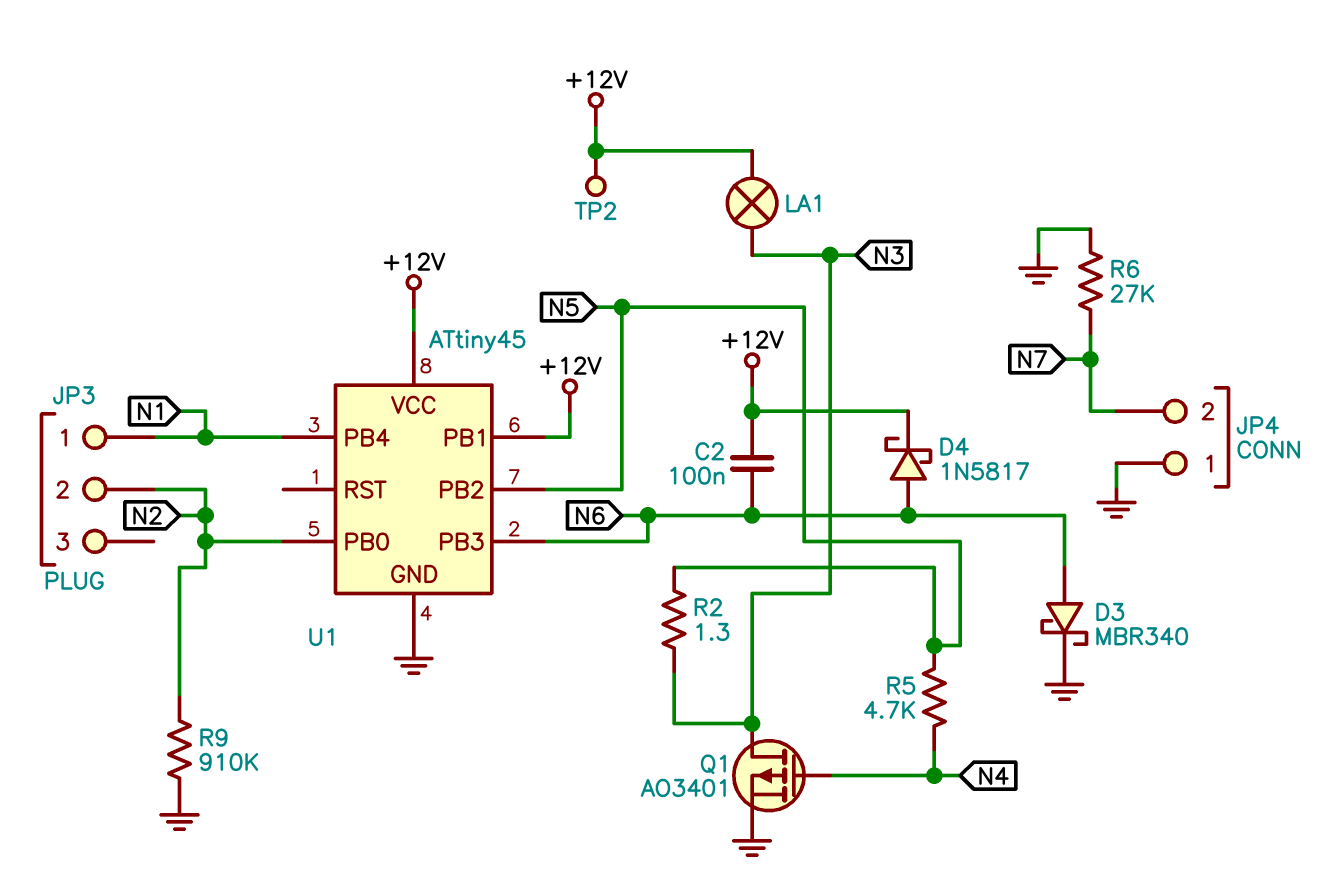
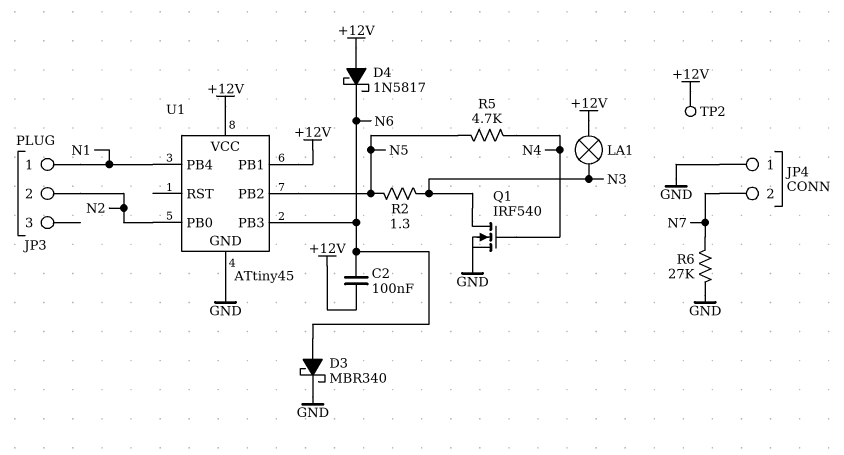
D4: schottky 1N5817 (A N6, K +12V) -> schottky 1N5817 (A +12V, K N6)
Q1: PMOS AO3401 (G N4, D N3, S GND) -> NMOS IRF540 (G N4, D N3, S GND)
R9: 910k (GND, N2) -> none

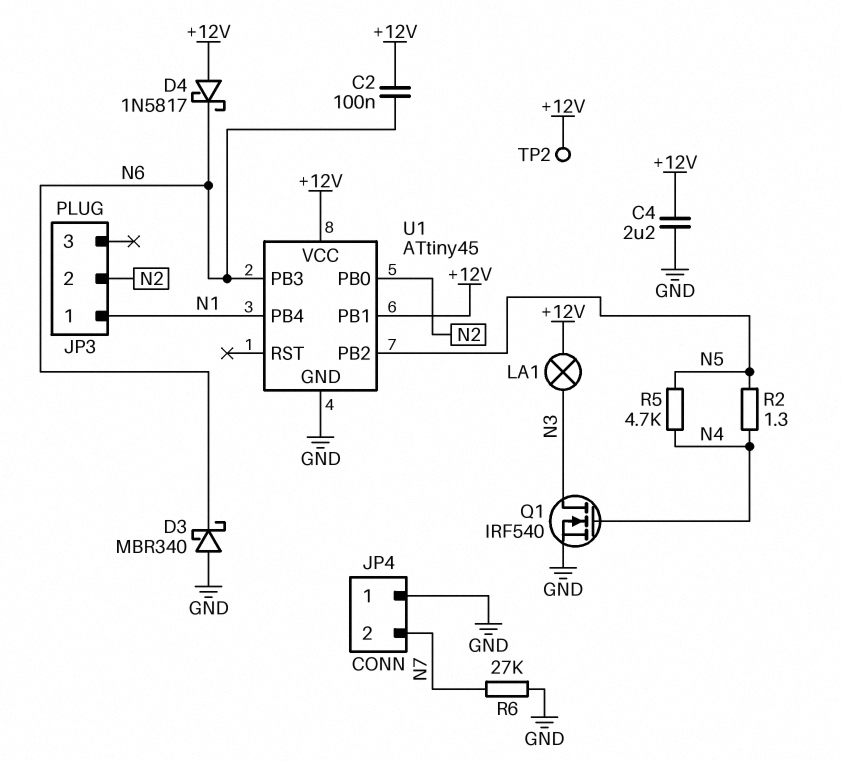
C4: none -> 2.2uF (+12V, GND)
D3: schottky MBR340 (A N6, K GND) -> schottky MBR340 (A GND, K N6)
R2: 1.3 (N3, N5) -> 1.3 (N4, N5)

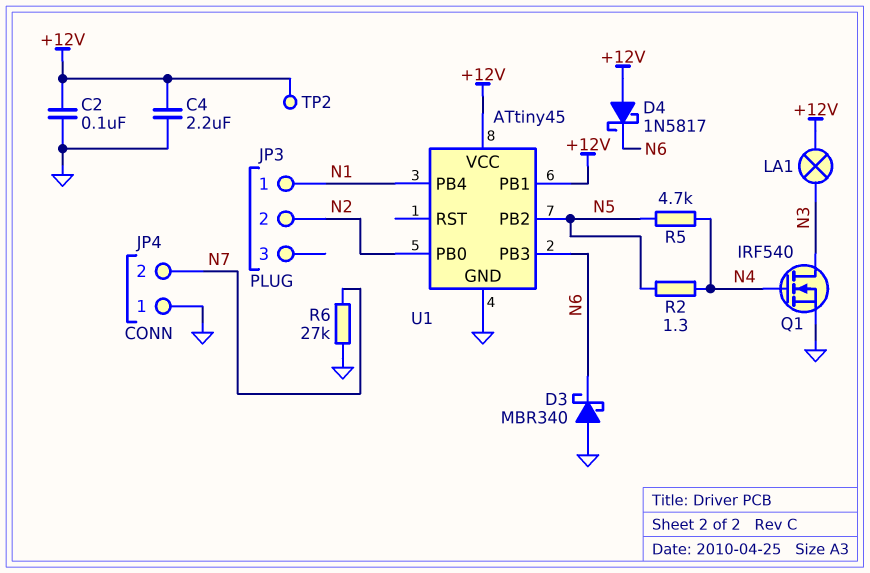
C2: 100nF (+12V, N6) -> 100nF (+12V, GND)

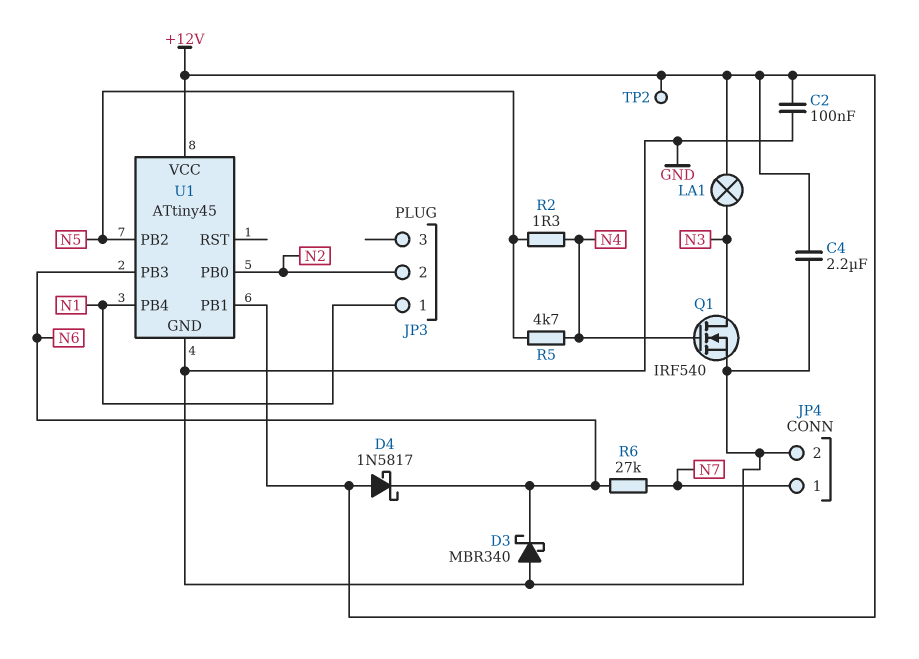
JP4 pin 1: GND -> N7
JP4 pin 2: N7 -> GND
R6: 27k (GND, N7) -> 27k (N6, N7)

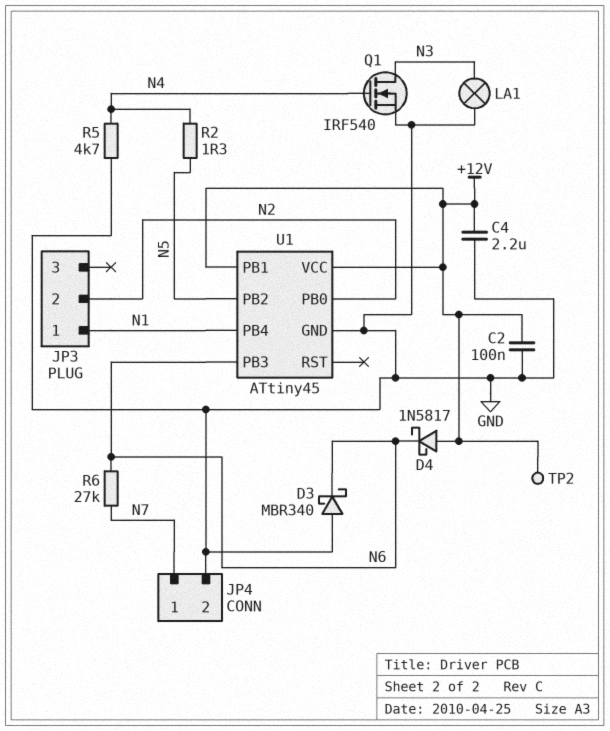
LA1: lamp (+12V, N3) -> lamp (GND, N3)
R5: 4.7k (N4, N5) -> 4.7k (GND, N4)

